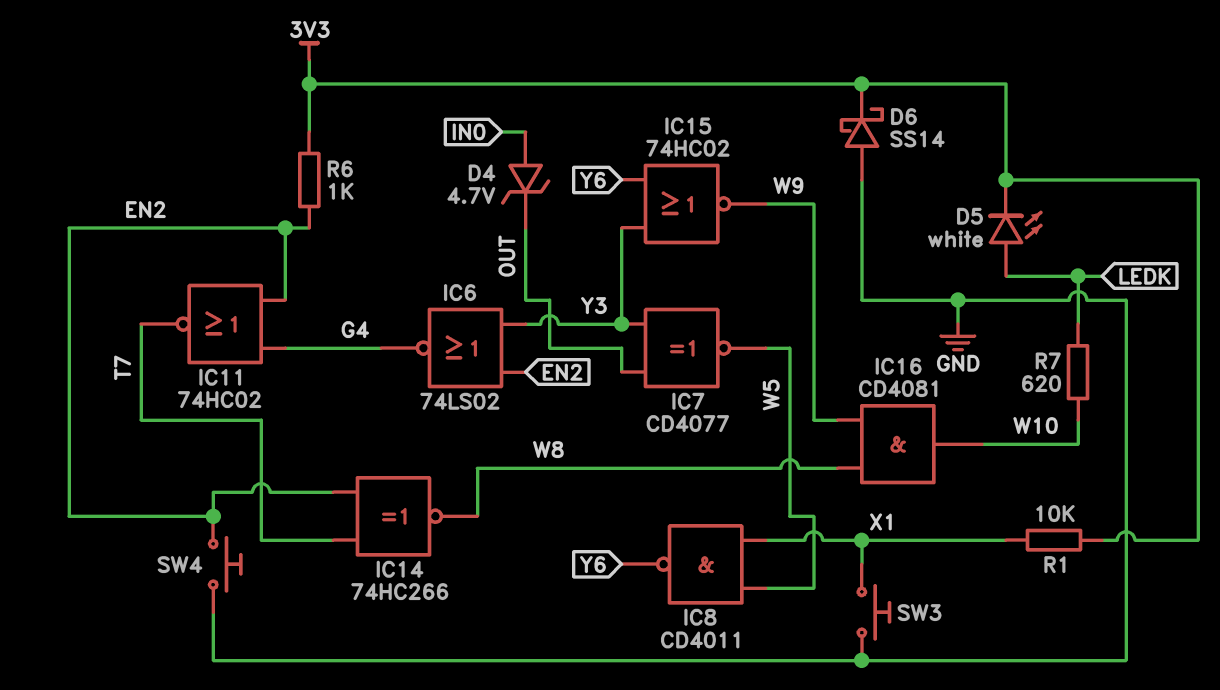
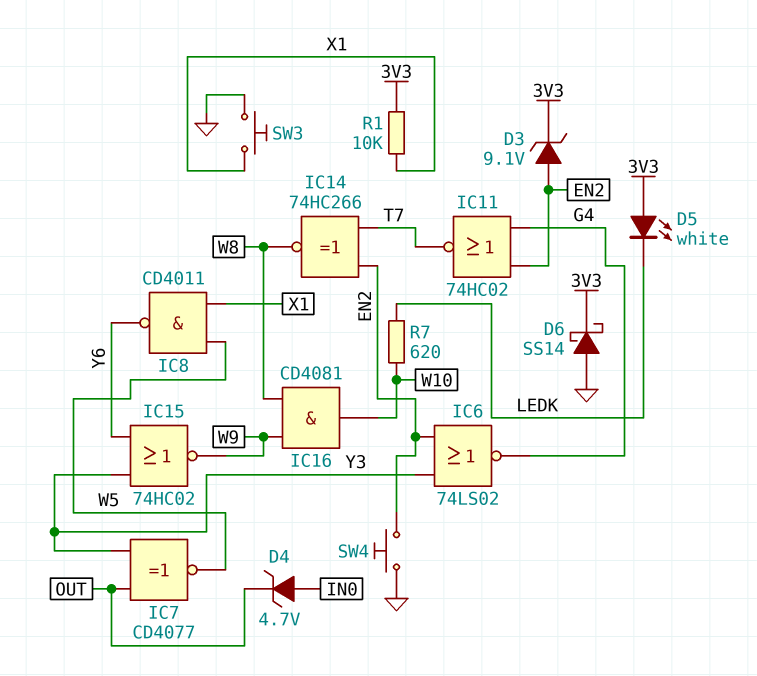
D3: none -> zener 9.1V (A EN2, K 3V3)
D5: LED white (A LEDK, K 3V3) -> LED white (A 3V3, K LEDK)
R6: 1k (3V3, EN2) -> none

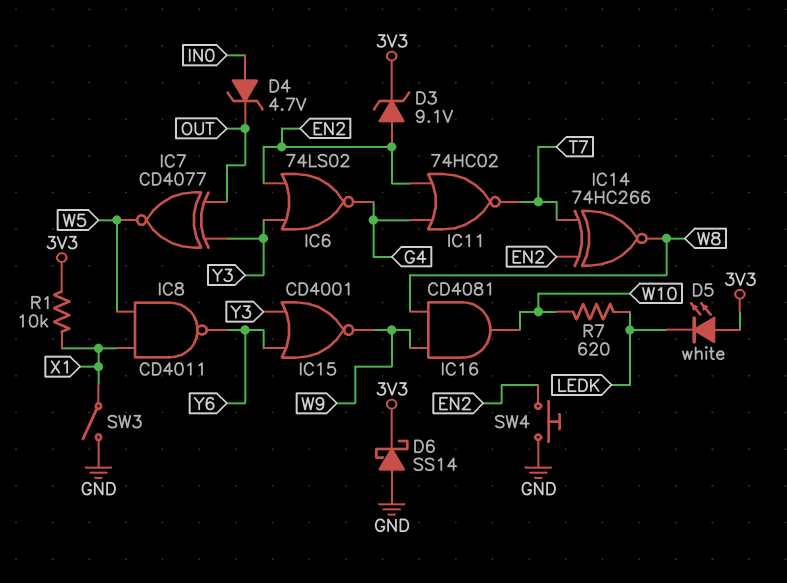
IC15: NOR 74HC02 (in Y3, in Y6, out W9) -> NOR CD4001 (in Y3, in Y6, out W9)
SW3: button (GND, X1) -> switch (GND, X1)

